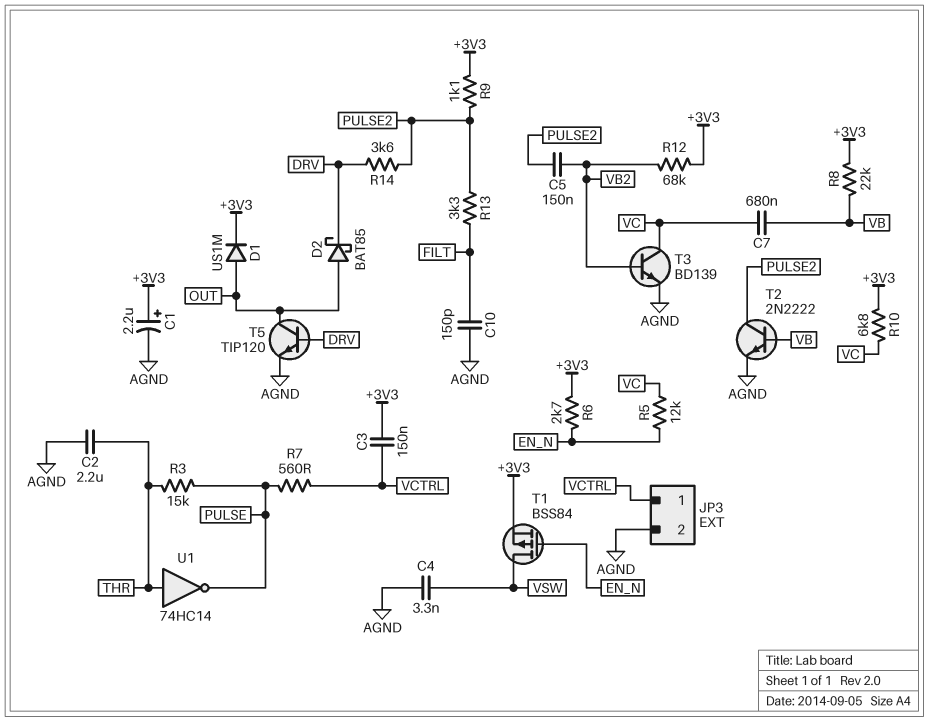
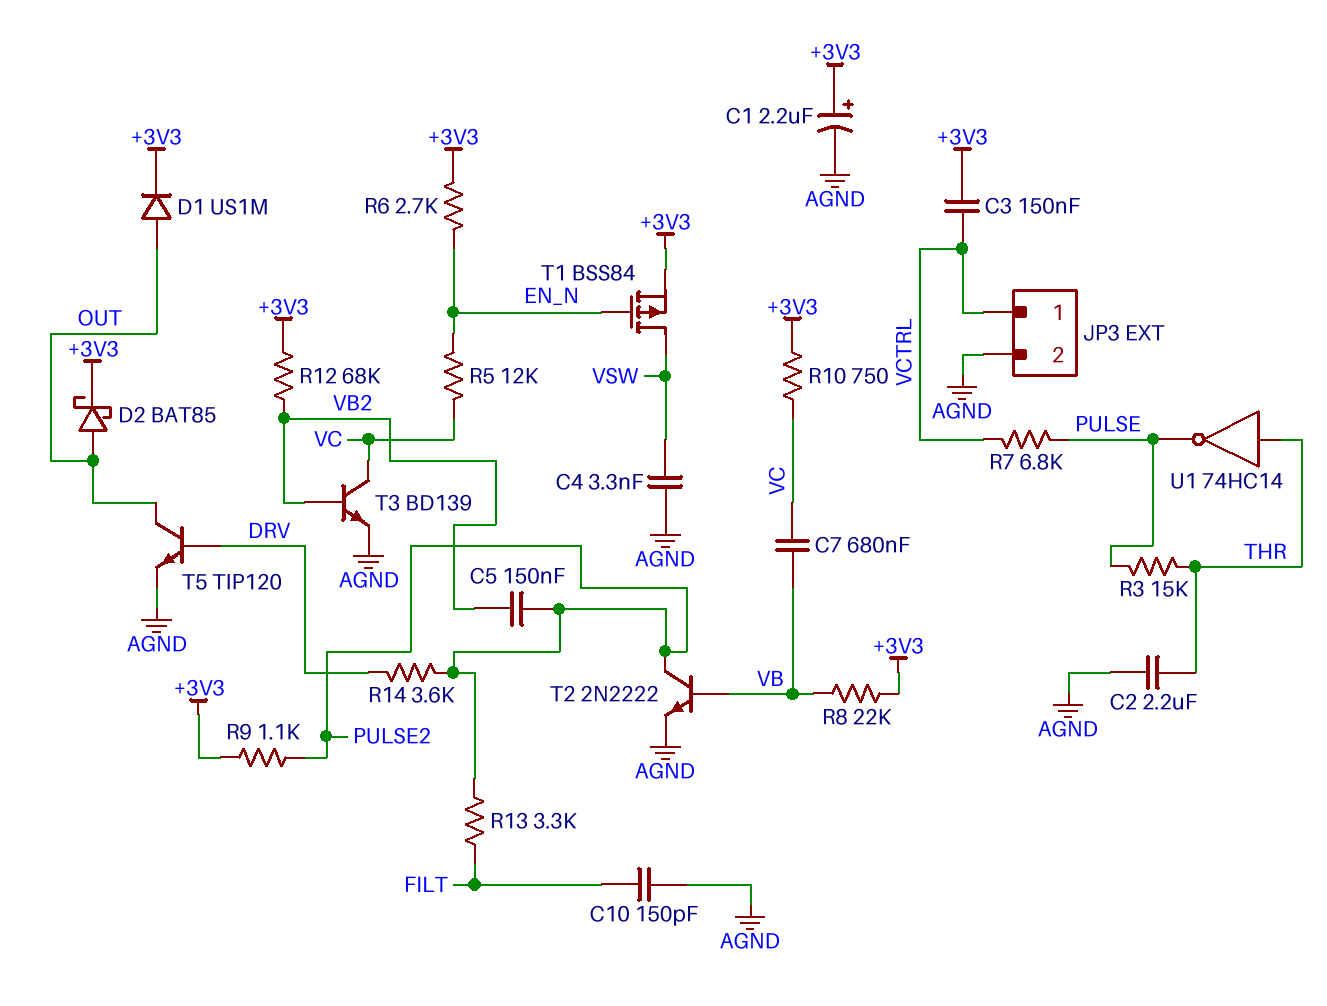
D2: schottky BAT85 (A OUT, K DRV) -> schottky BAT85 (A OUT, K +3V3)
R7: 560 (PULSE, VCTRL) -> 6.8k (PULSE, VCTRL)
R10: 6.8k (+3V3, VC) -> 750 (+3V3, VC)

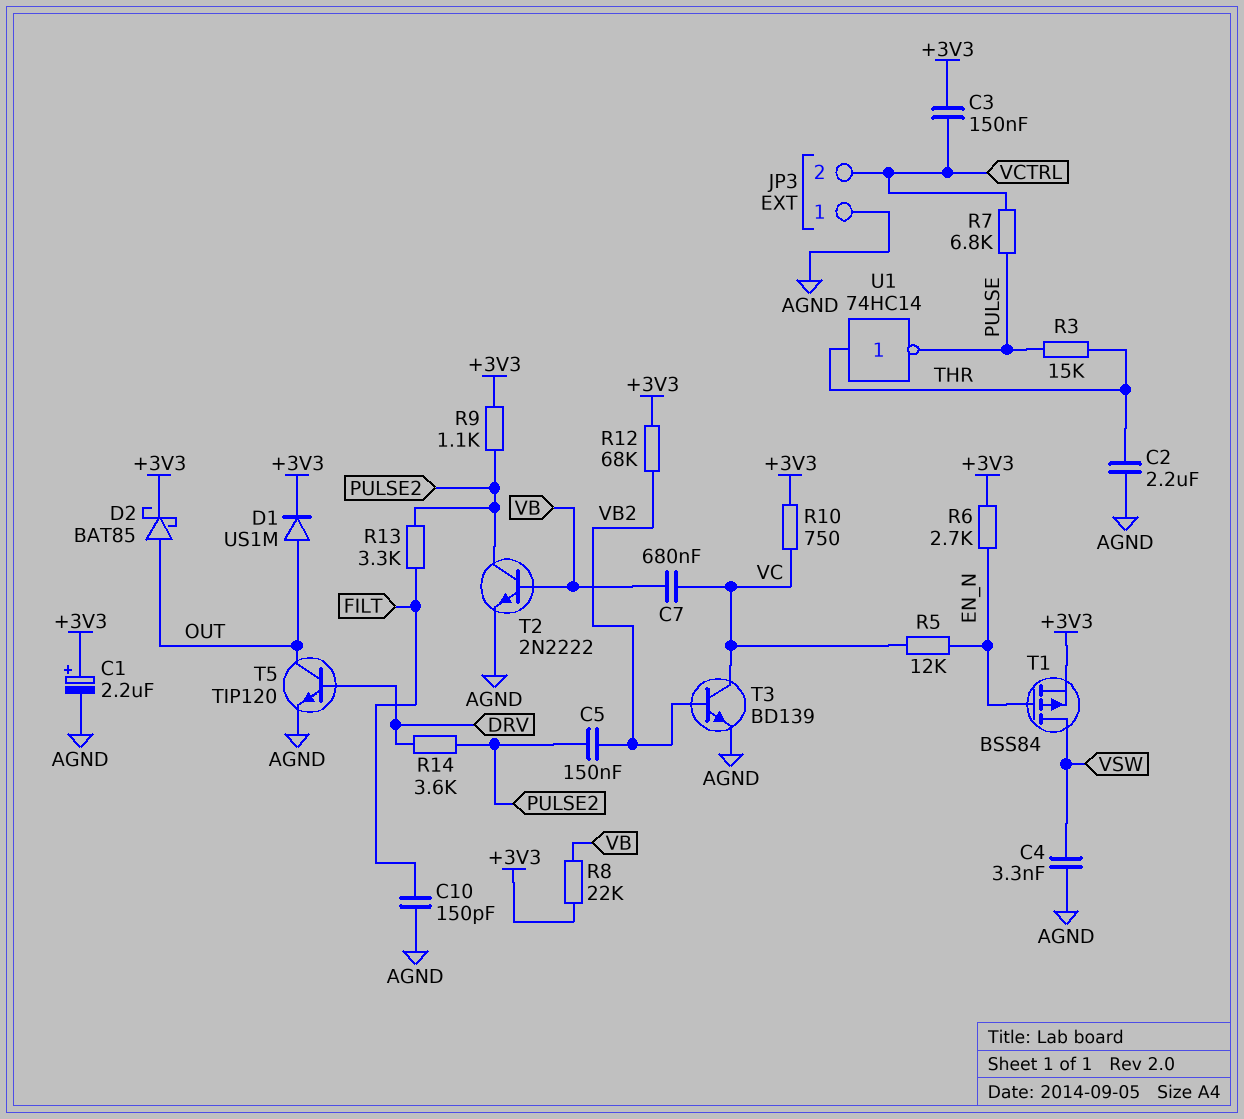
JP3 pin 1: VCTRL -> AGND
JP3 pin 2: AGND -> VCTRL

